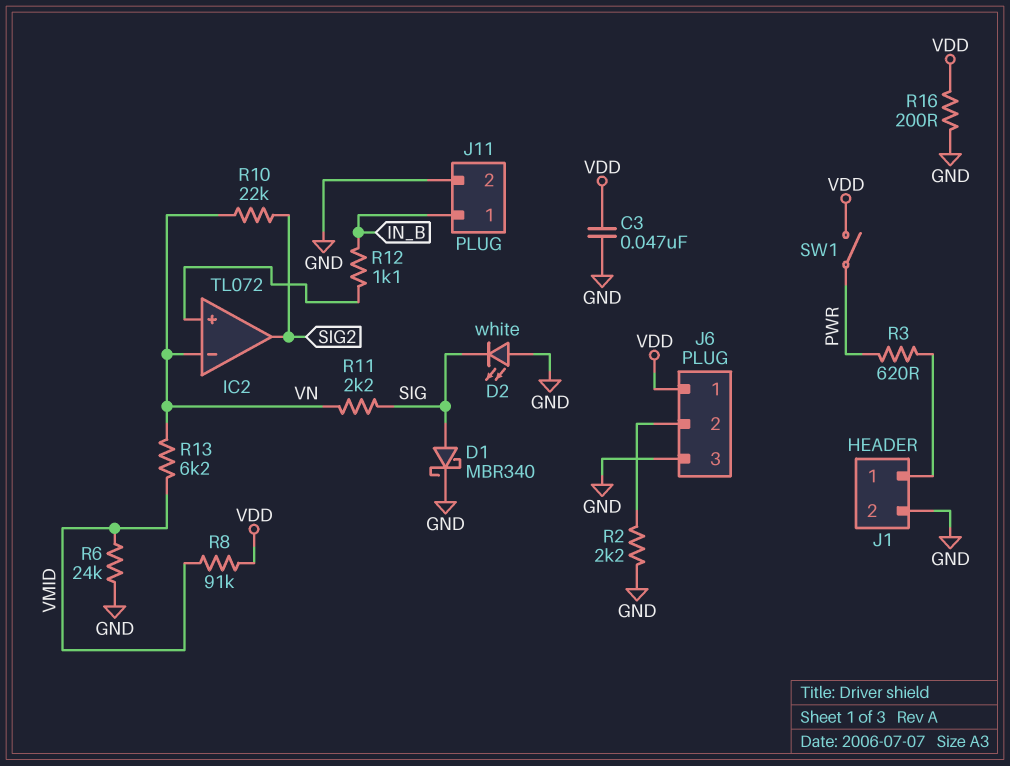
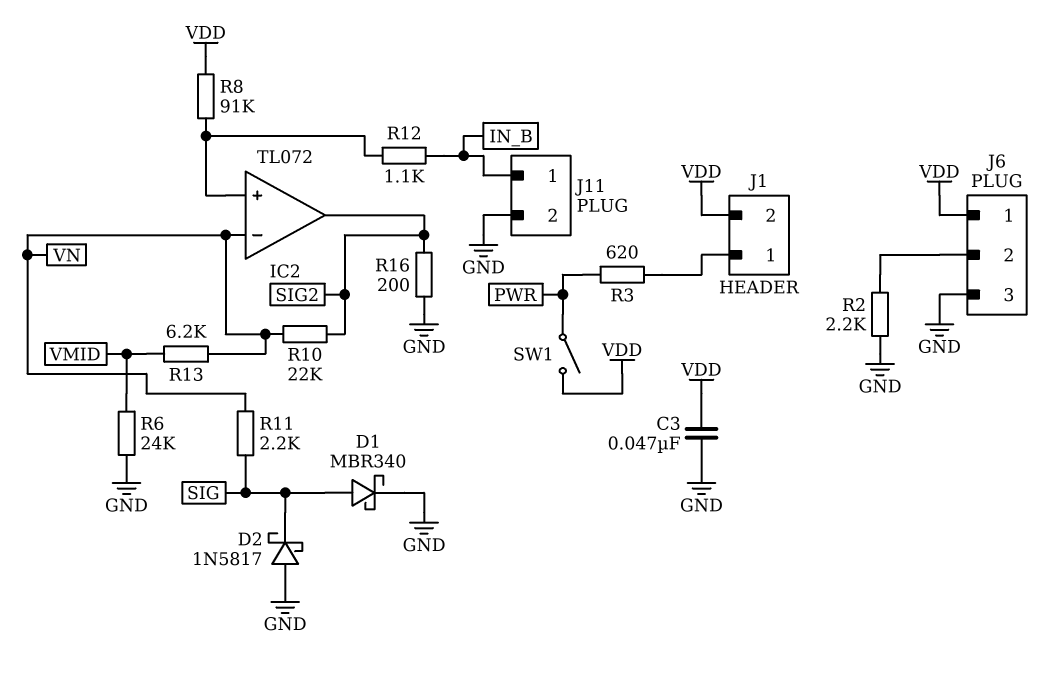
D2: LED white (A GND, K SIG) -> schottky 1N5817 (A GND, K SIG)
J1 pin 2: GND -> VDD
R8: 91k (VDD, VMID) -> 91k (IC2/in+, VDD)
R16: 200 (GND, VDD) -> 200 (GND, SIG2)

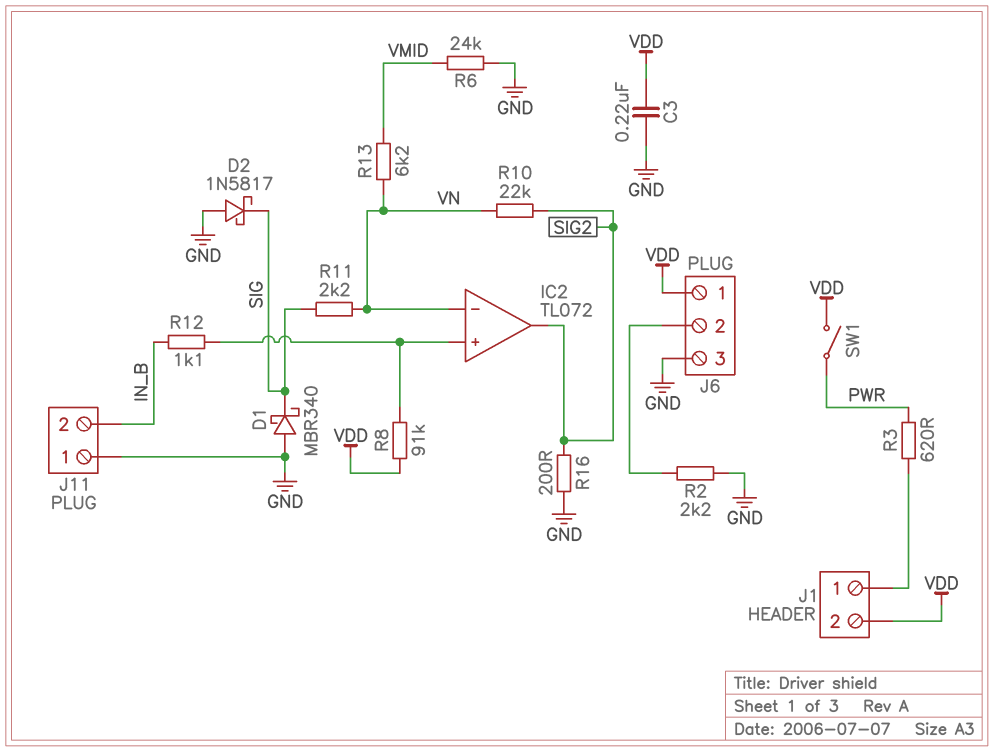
C3: 47nF (GND, VDD) -> 220nF (GND, VDD)
D1: schottky MBR340 (A SIG, K GND) -> schottky MBR340 (A GND, K SIG)
J11 pin 1: IN_B -> GND
J11 pin 2: GND -> IN_B

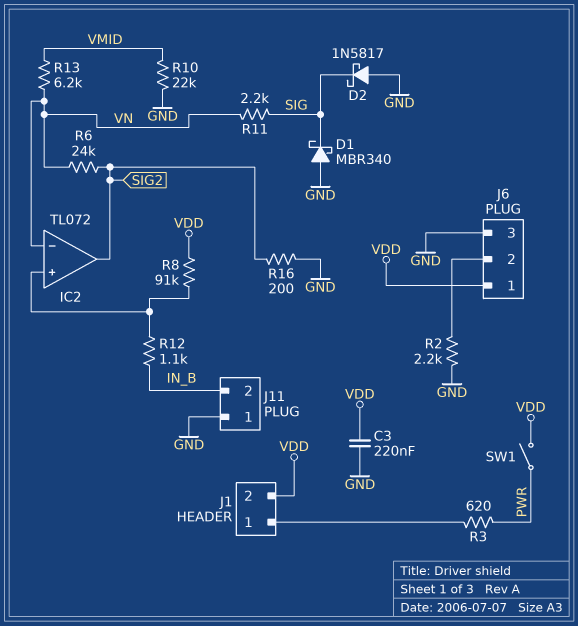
R6: 24k (GND, VMID) -> 24k (SIG2, VN)
R10: 22k (SIG2, VN) -> 22k (GND, VMID)

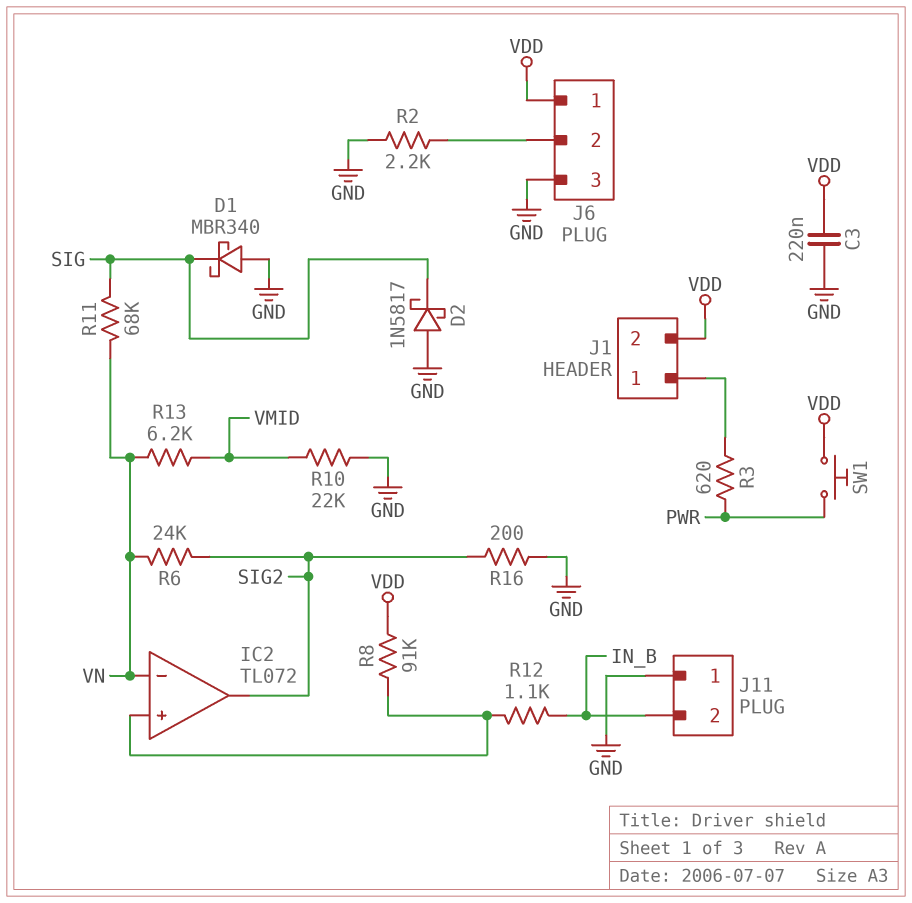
R11: 2.2k (SIG, VN) -> 68k (SIG, VN)
SW1: switch (PWR, VDD) -> button (PWR, VDD)

